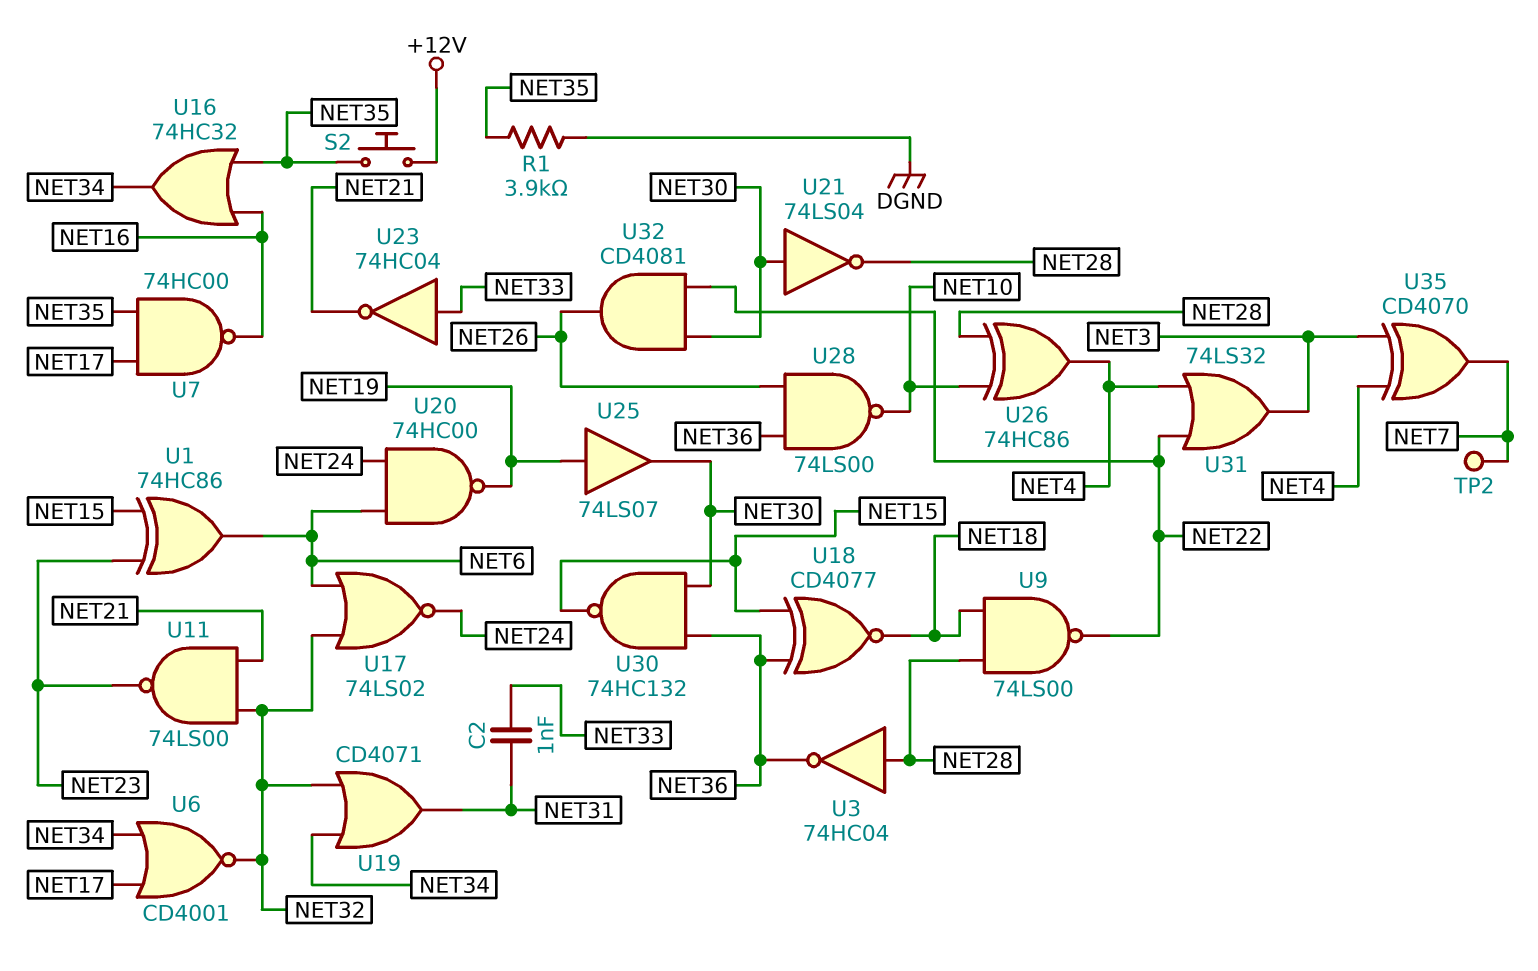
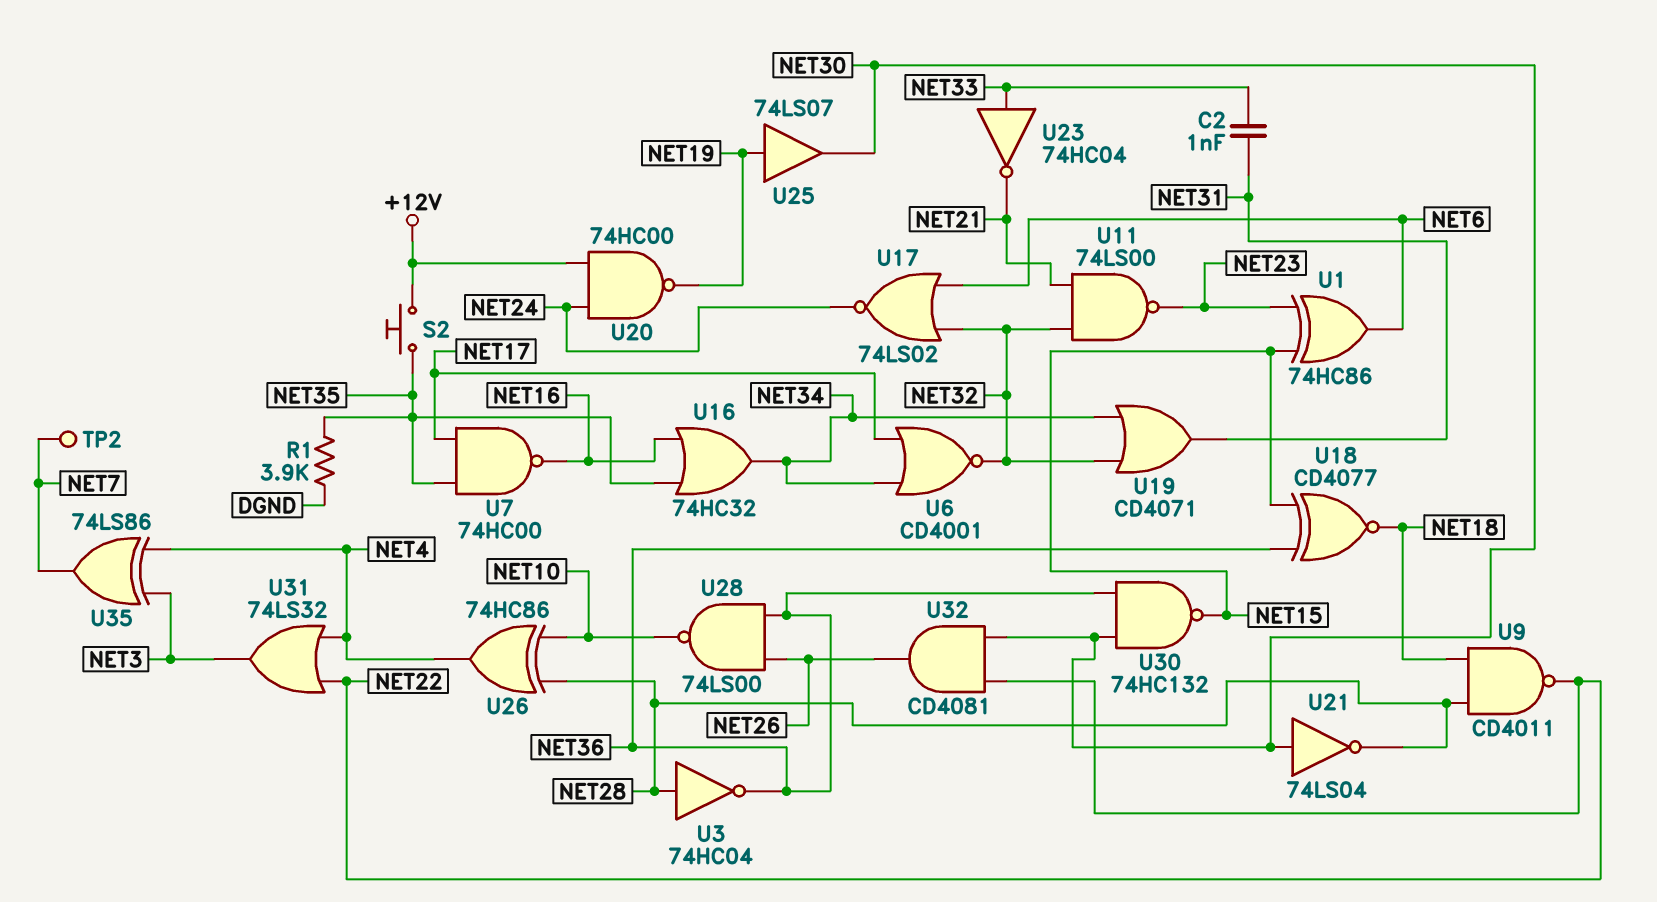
U9: NAND 74LS00 (in NET18, in NET28, out NET22) -> NAND CD4011 (in NET18, in NET28, out NET22)
U20: NAND 74HC00 (in NET6, in NET24, out NET19) -> NAND 74HC00 (in +12V, in NET24, out NET19)
U35: XOR CD4070 (in NET3, in NET4, out NET7) -> XOR 74LS86 (in NET3, in NET4, out NET7)

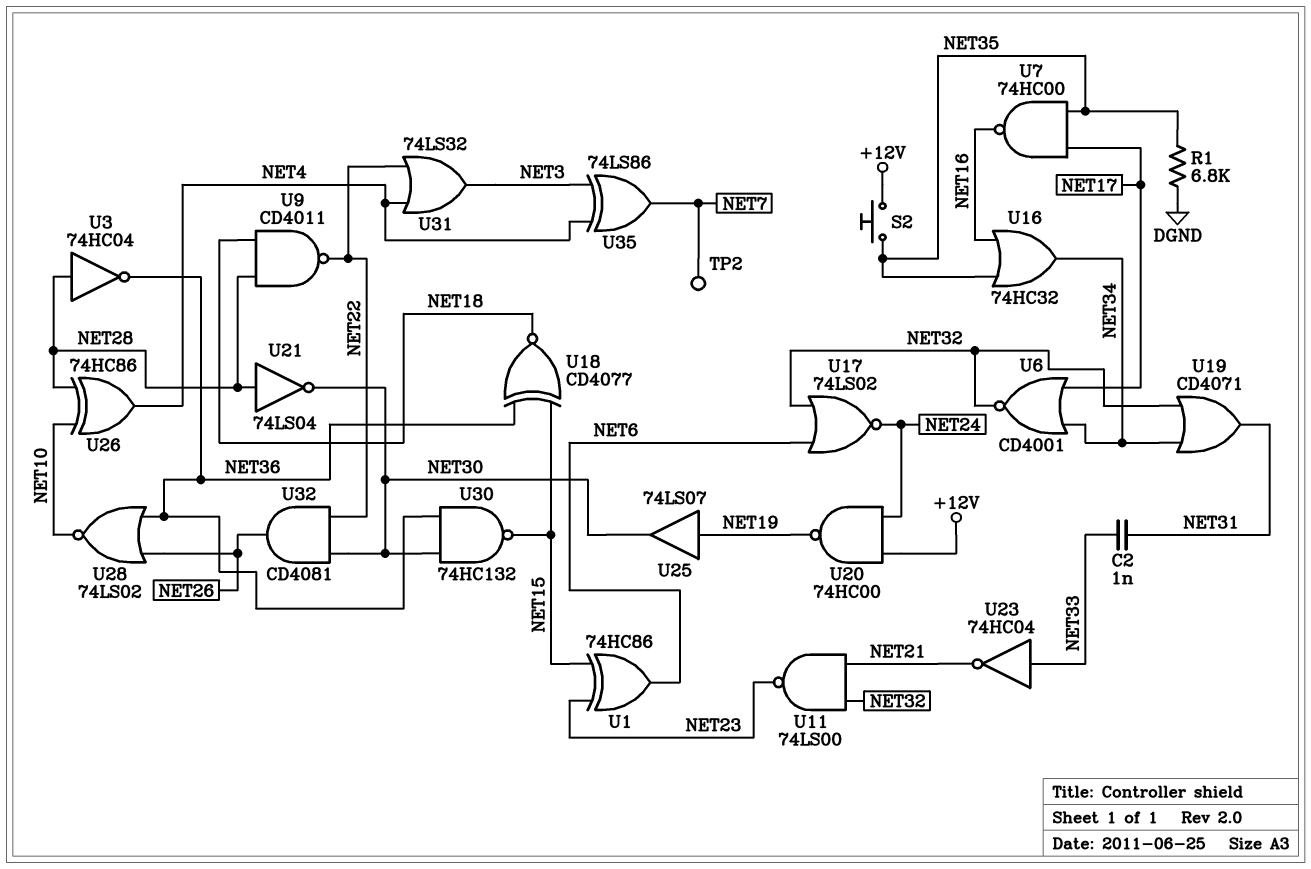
R1: 3.9k (DGND, NET35) -> 6.8k (DGND, NET35)
U21: NOT 74LS04 (in NET30, out NET28) -> NOT 74LS04 (in NET28, out NET30)
U28: NAND 74LS00 (in NET26, in NET36, out NET10) -> NOR 74LS02 (in NET26, in NET36, out NET10)

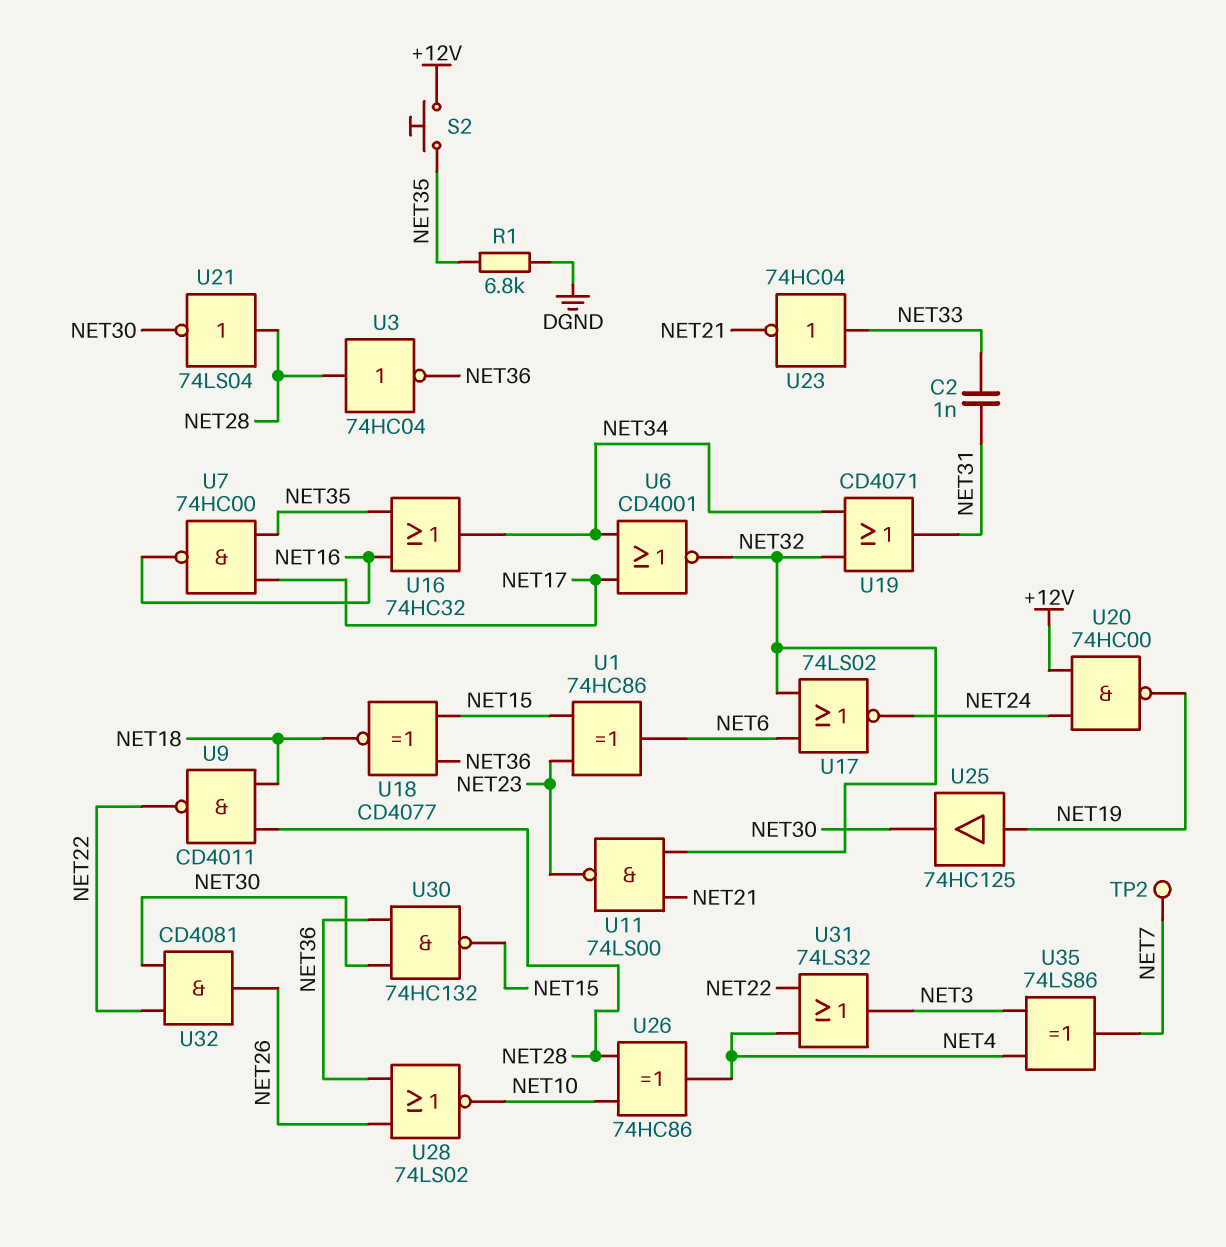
U25: buffer 74LS07 (in NET19, out NET30) -> buffer 74HC125 (in NET19, out NET30)

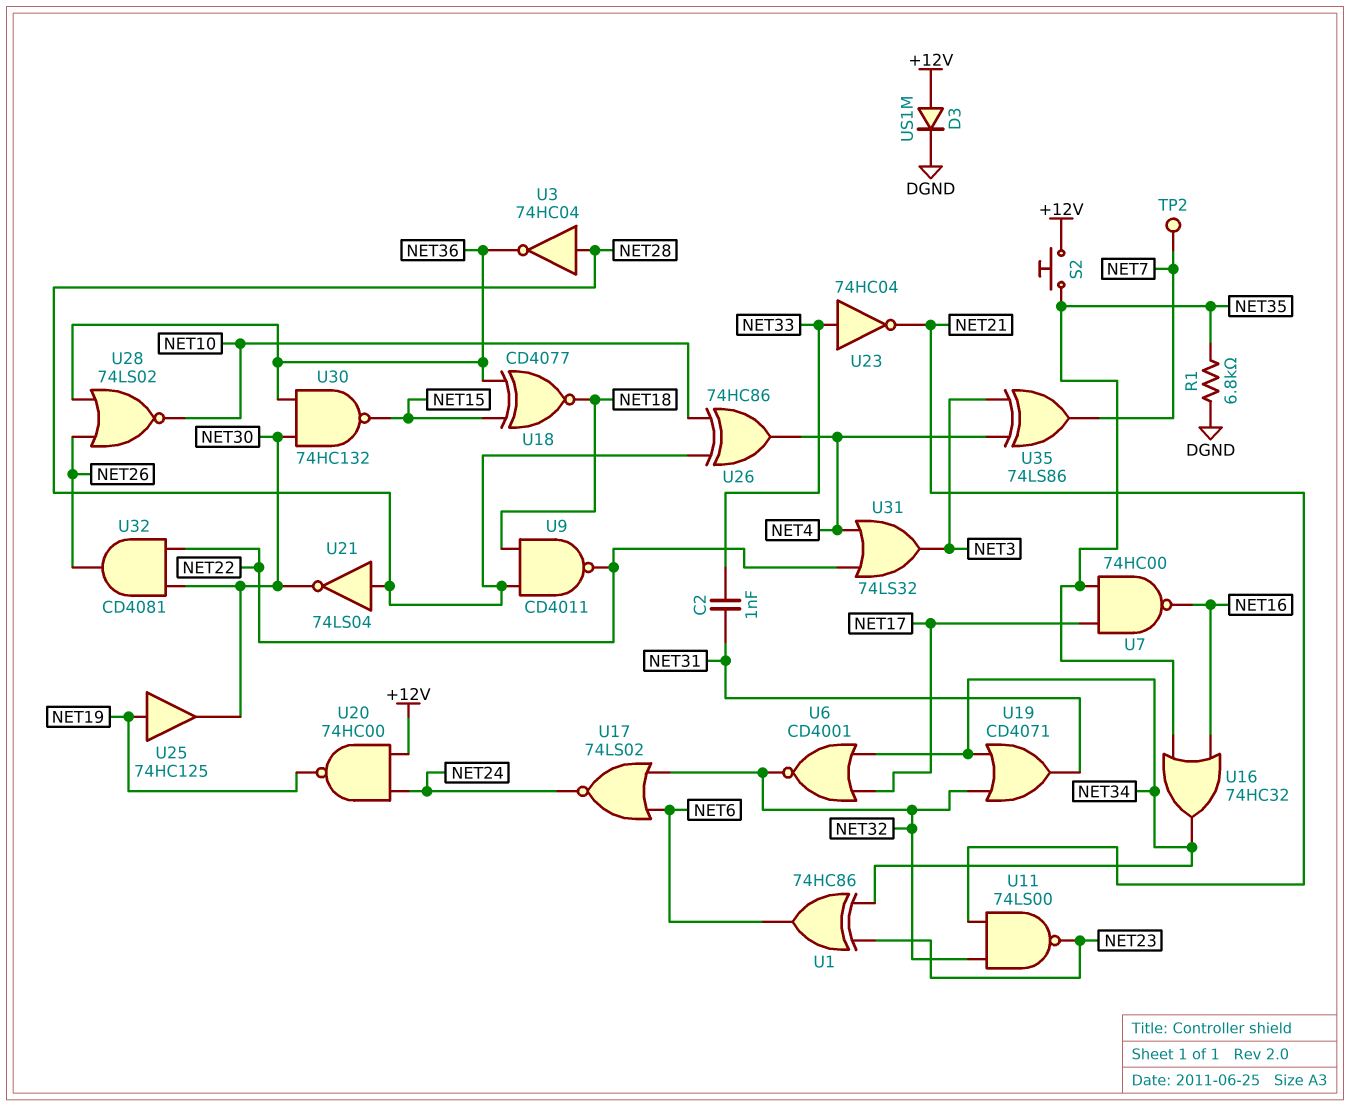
D3: none -> diode US1M (A +12V, K DGND)
U1: XOR 74HC86 (in NET15, in NET23, out NET6) -> XOR 74HC86 (in NET23, in NET34, out NET6)

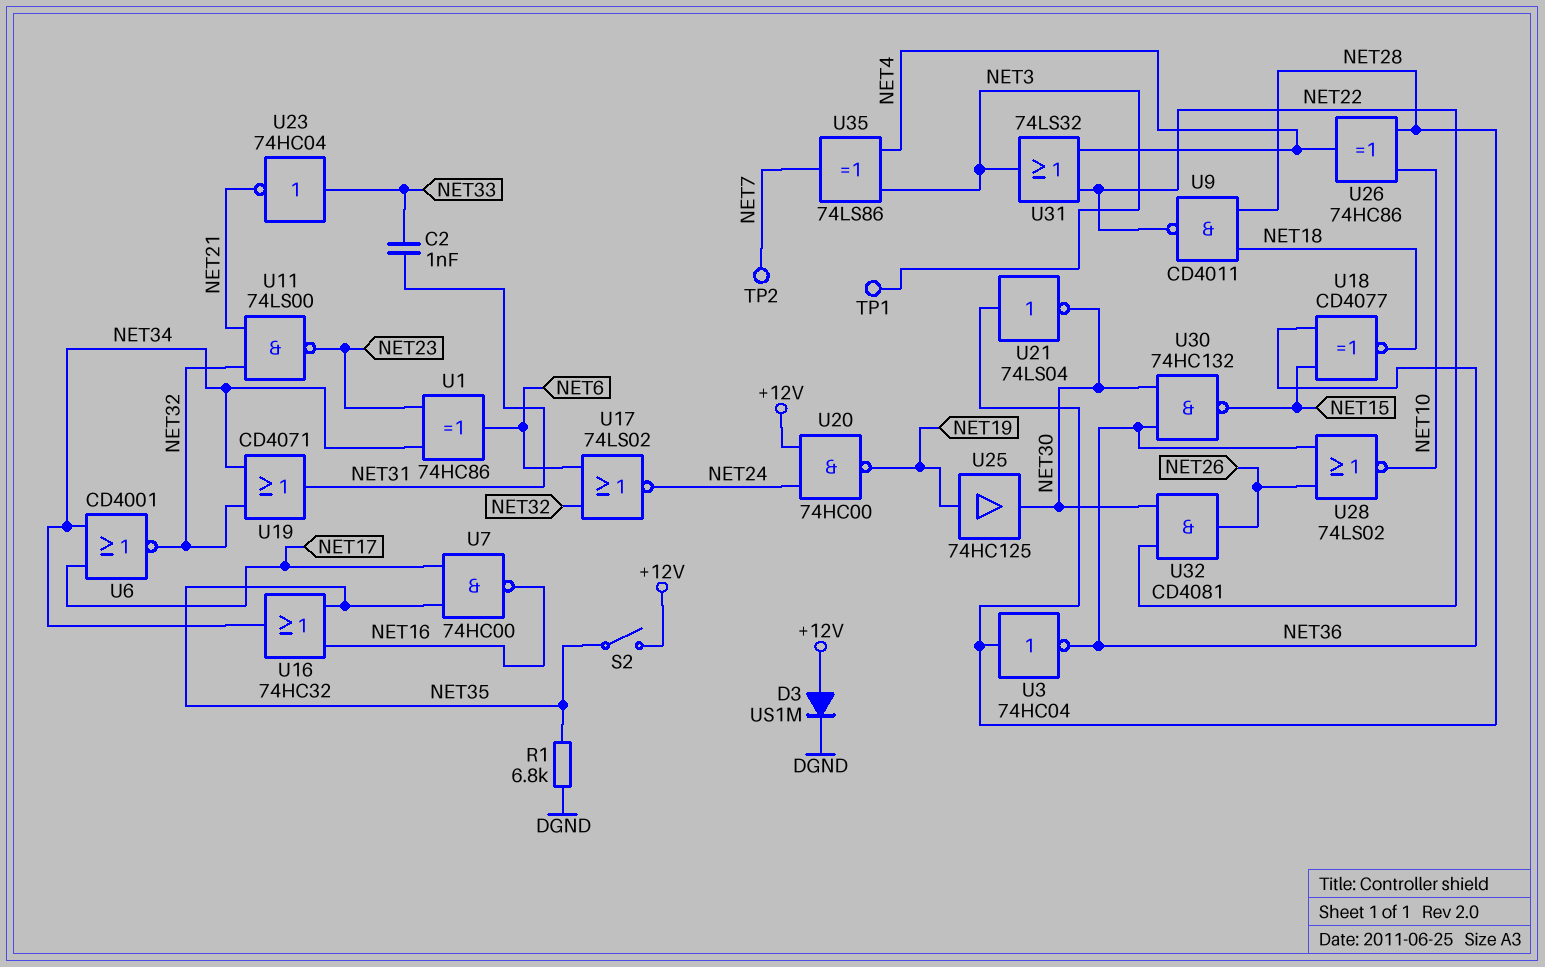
S2: button (+12V, NET35) -> switch (+12V, NET35)
TP1: none -> test point (NET3)

